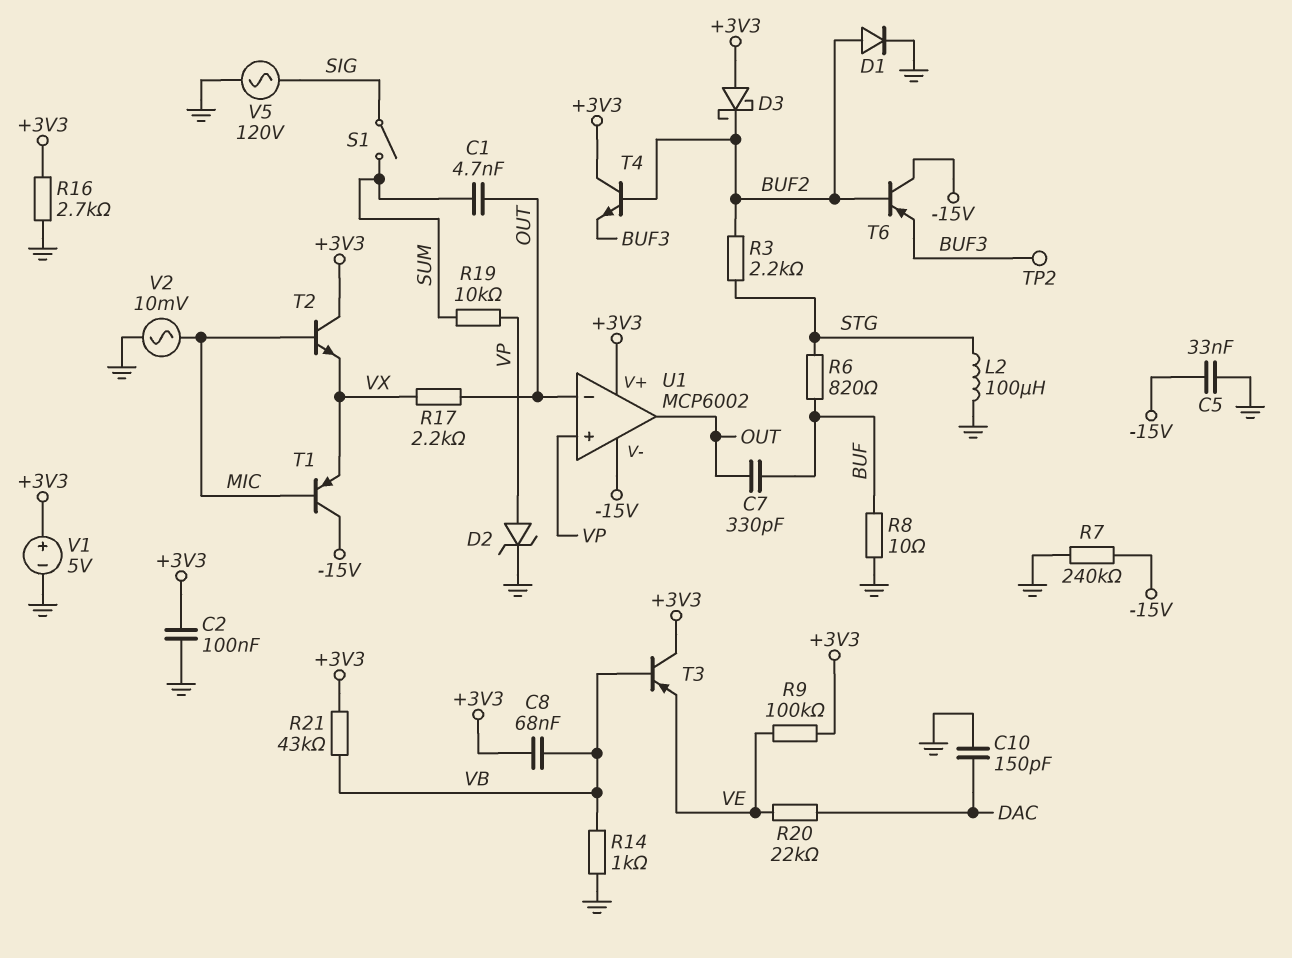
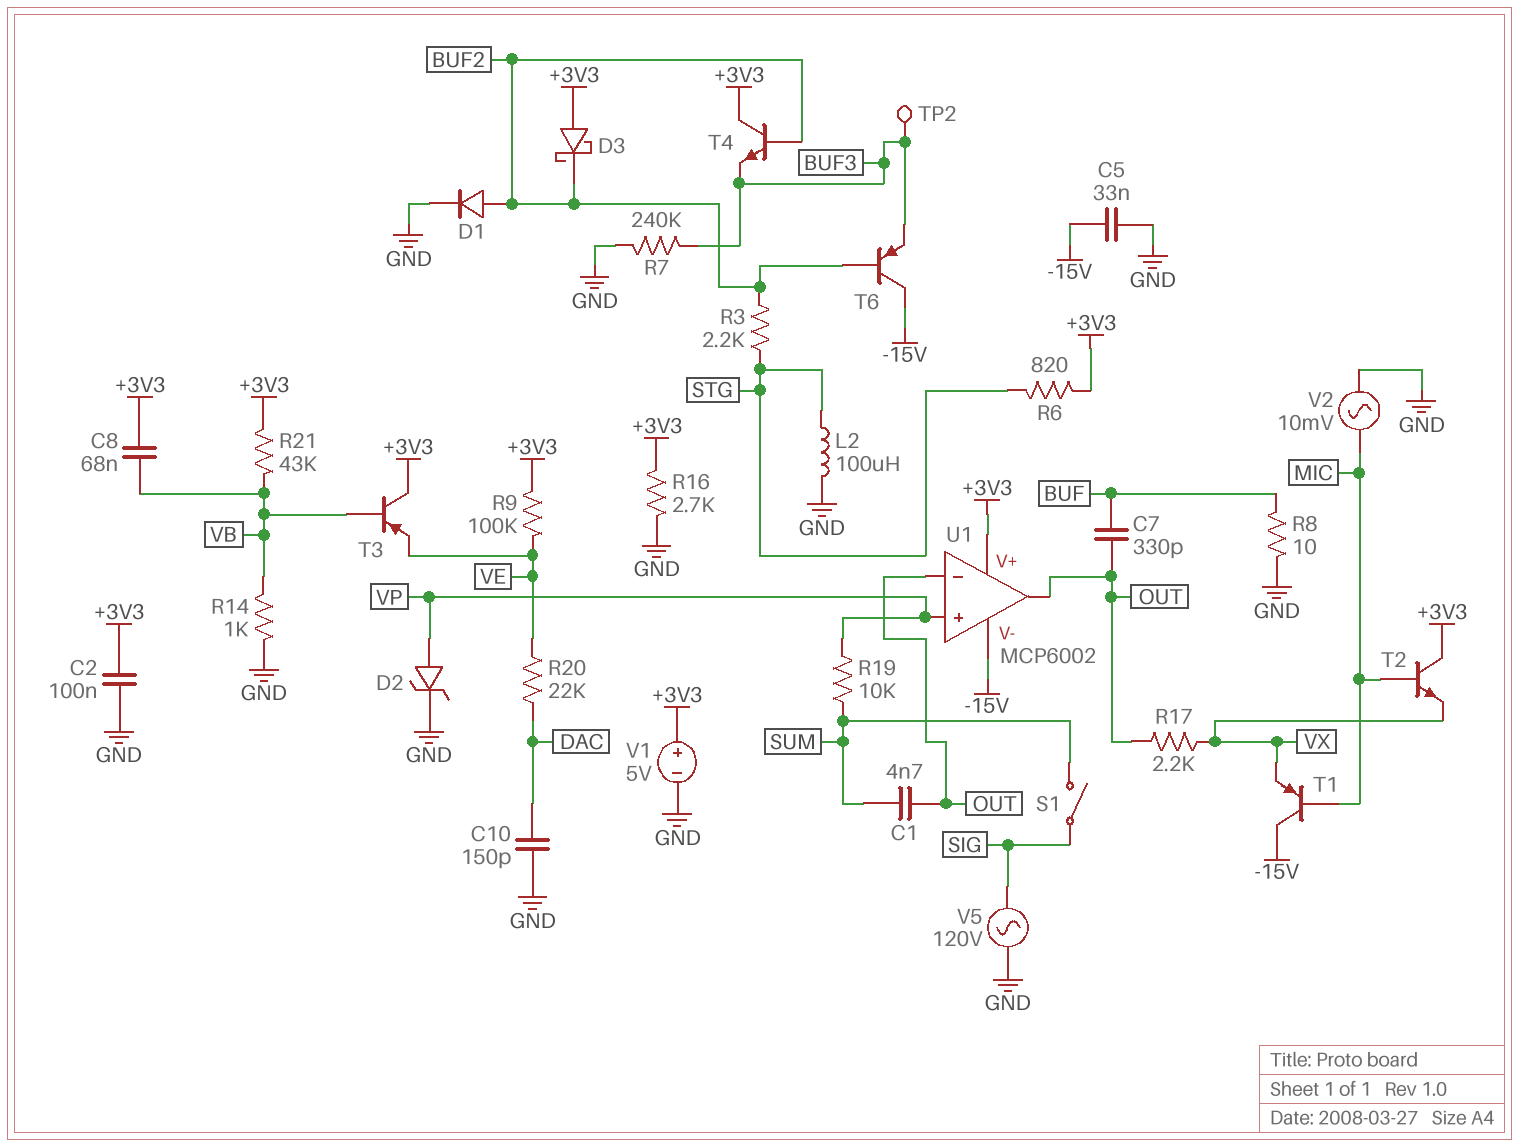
R6: 820 (BUF, STG) -> 820 (+3V3, STG)
R7: 240k (-15V, GND) -> 240k (BUF3, GND)

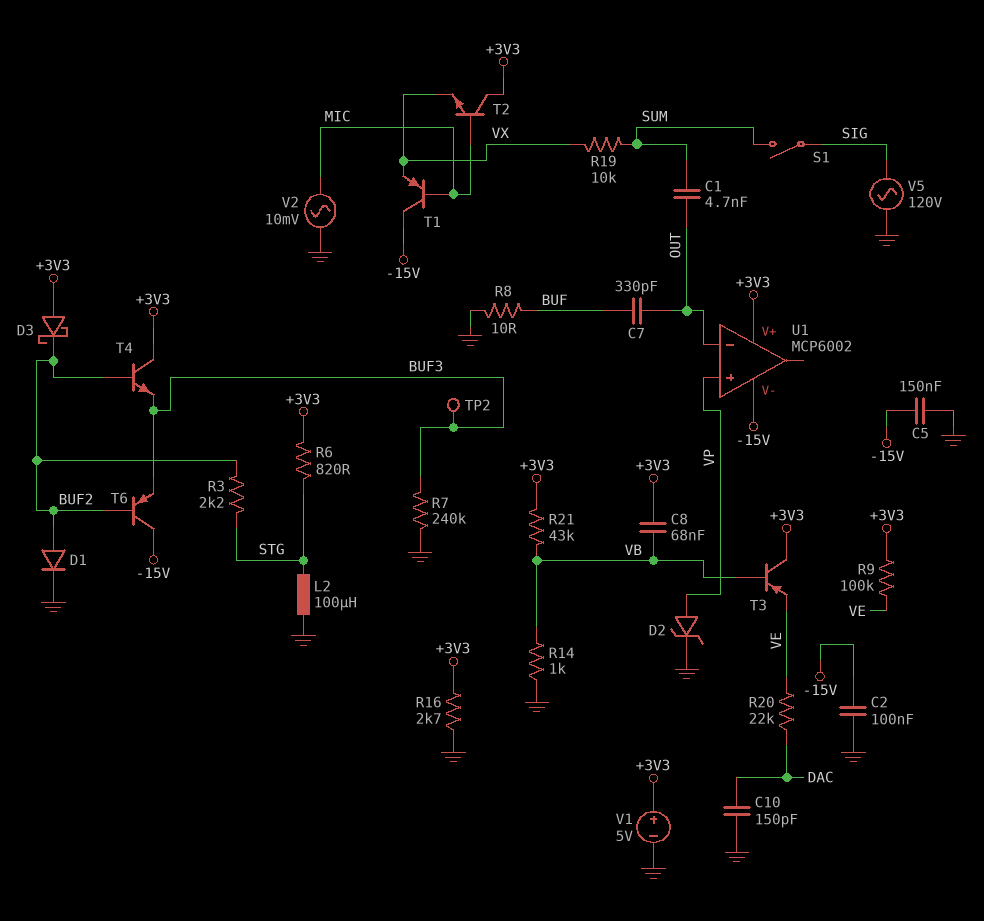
C2: 100nF (+3V3, GND) -> 100nF (-15V, GND)
C5: 33nF (-15V, GND) -> 150nF (-15V, GND)
R17: 2.2k (OUT, VX) -> none
R19: 10k (SUM, VP) -> 10k (SUM, VX)
U1 pin out: OUT -> none

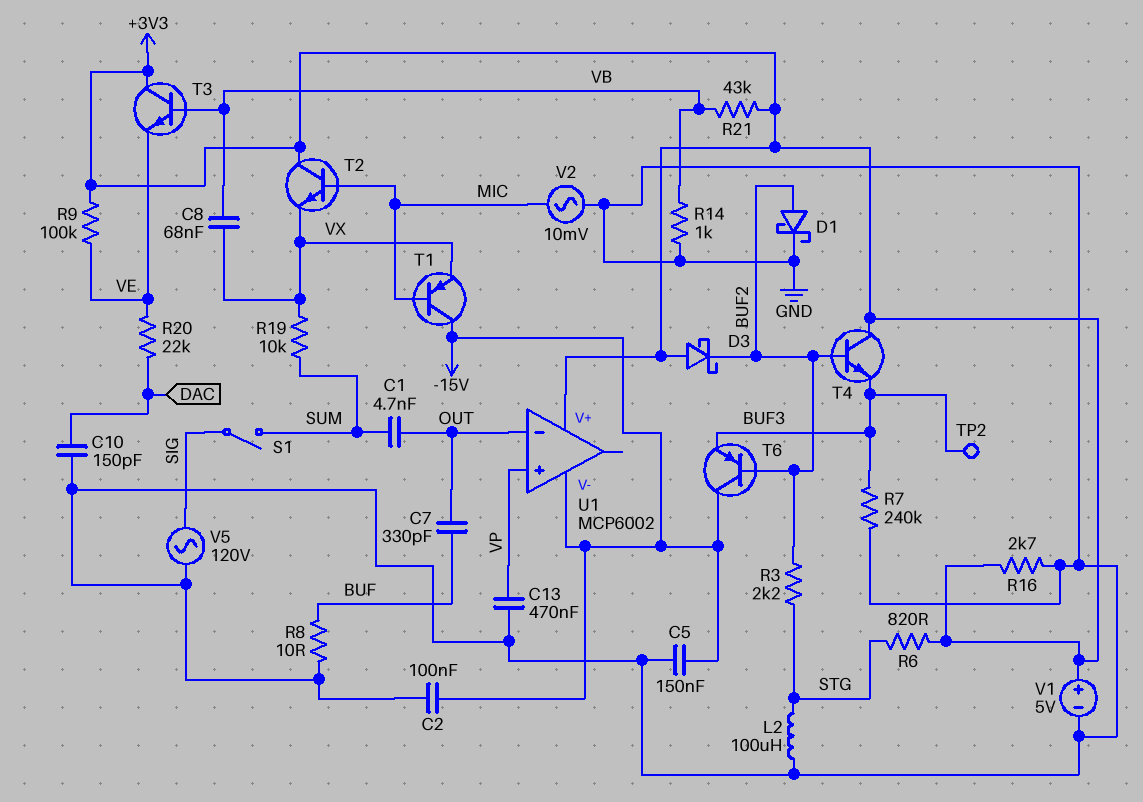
C8: 68nF (+3V3, VB) -> 68nF (VB, VX)
C13: none -> 470nF (GND, VP)
D1: diode (A BUF2, K GND) -> schottky (A BUF2, K GND)
D2: zener (A VP, K GND) -> none
T3: PNP (B VB, C +3V3, E VE) -> NPN (B VB, C +3V3, E VE)

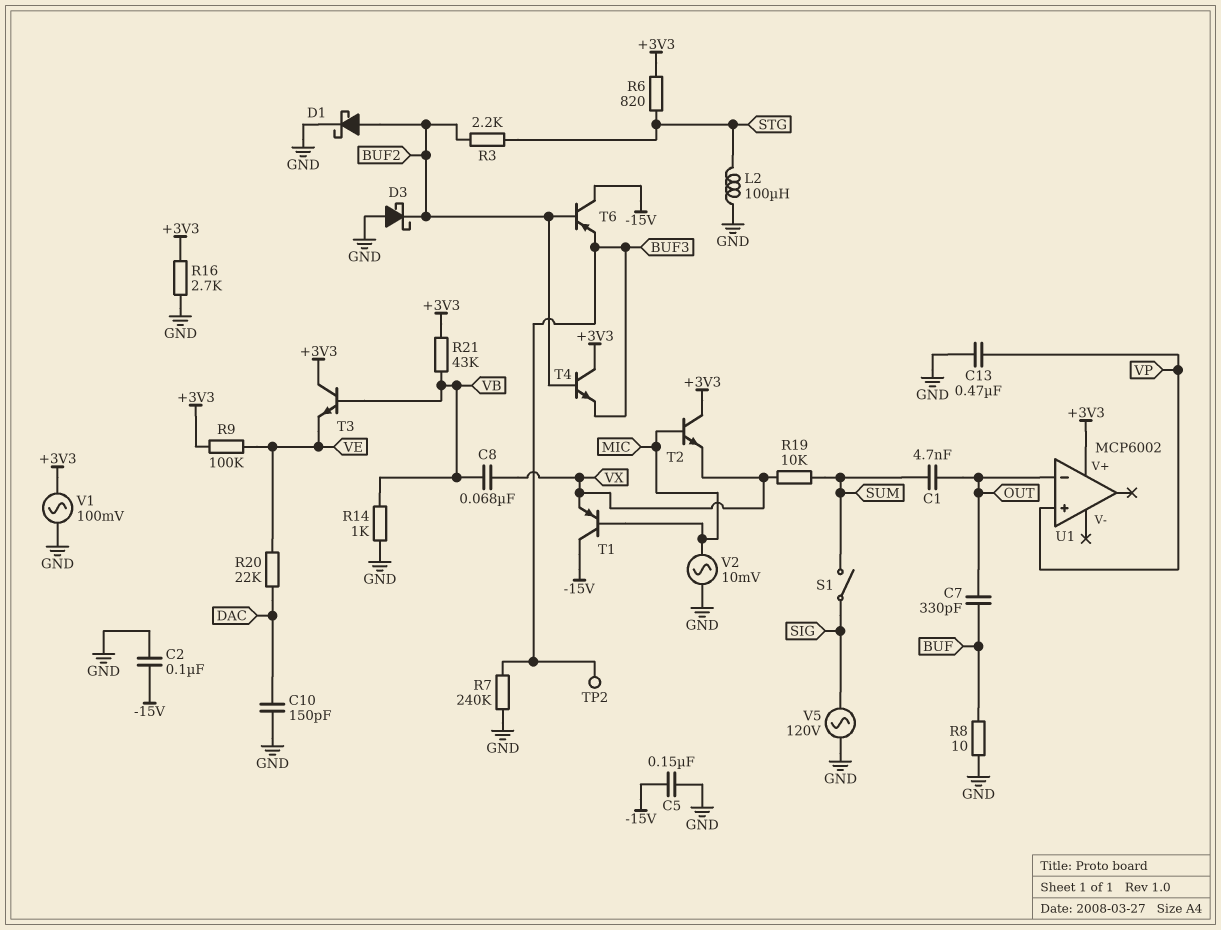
D3: schottky (A +3V3, K BUF2) -> schottky (A GND, K BUF2)
U1 pin V-: -15V -> none
V1: 5V (plus +3V3, minus GND) -> AC 100mV (+3V3, GND)

